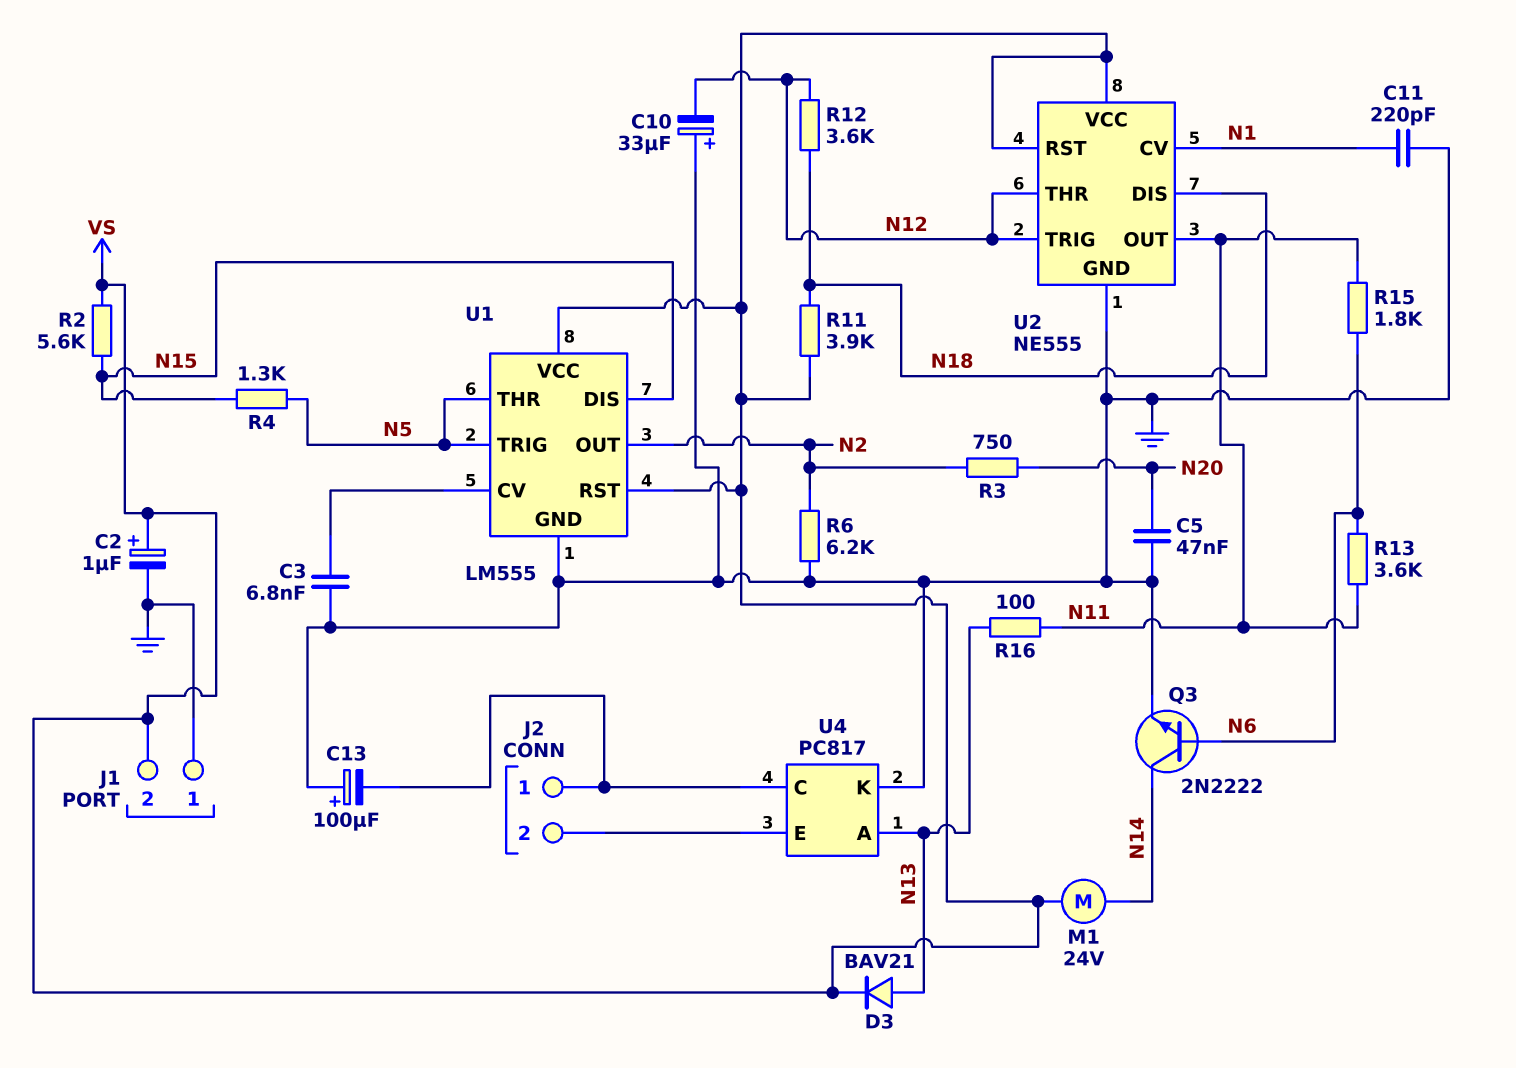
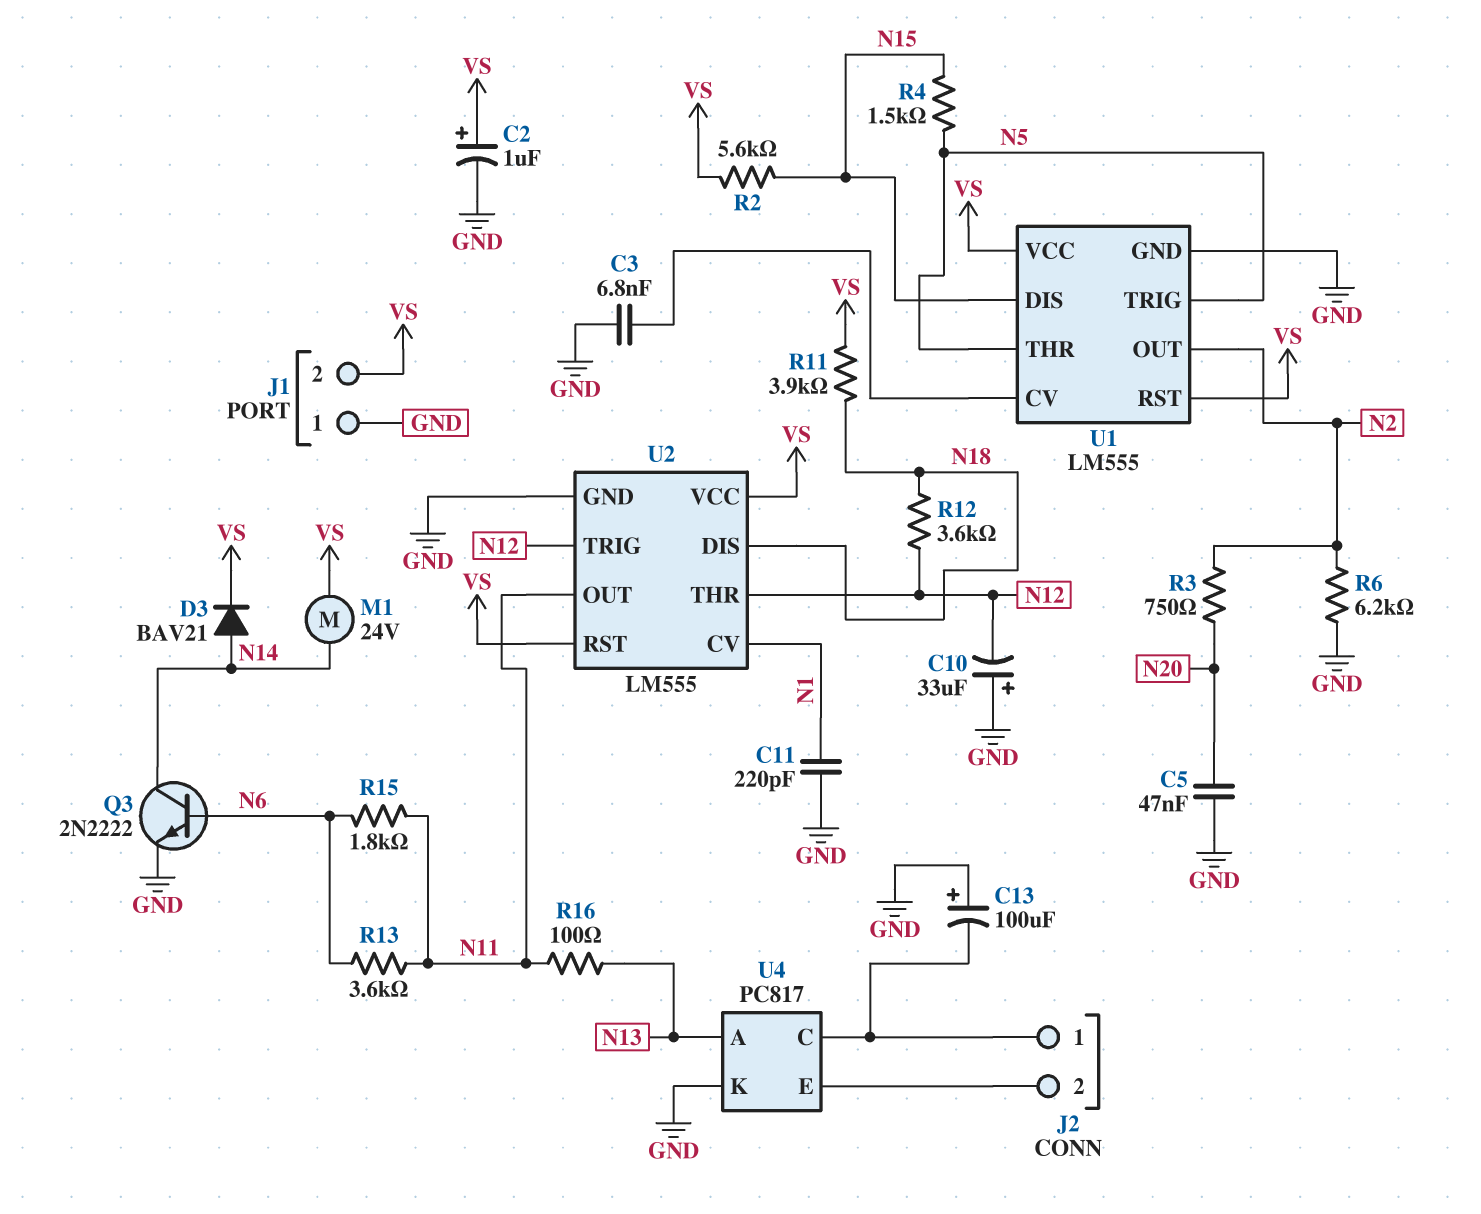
D3: diode BAV21 (A N13, K VS) -> diode BAV21 (A N14, K VS)
R4: 1.3k (N5, N15) -> 1.5k (N5, N15)
U2: NE555 -> LM555

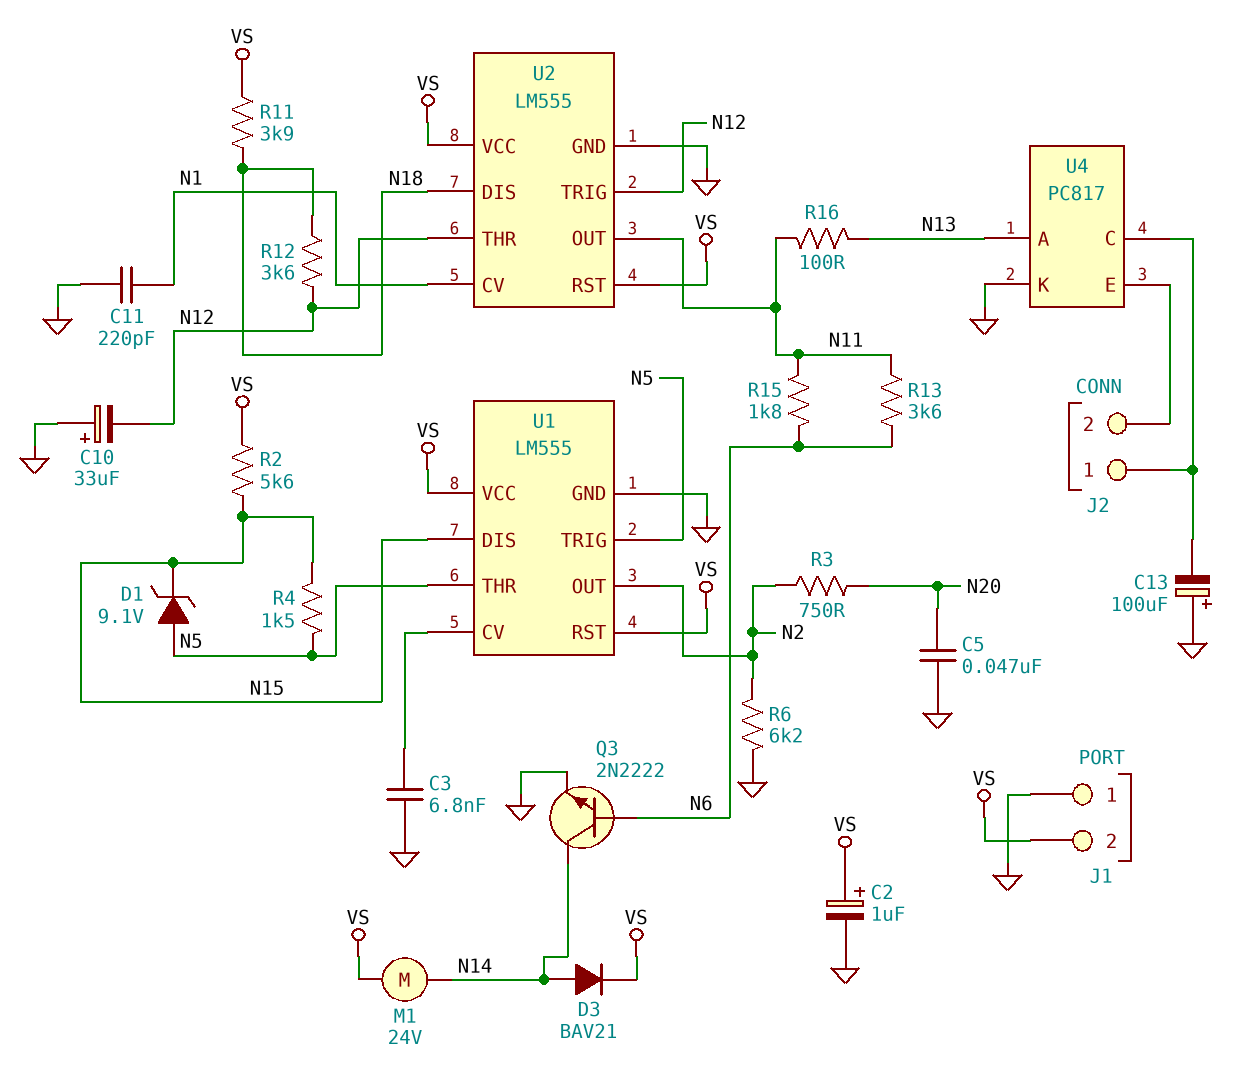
D1: none -> zener 9.1V (A N5, K N15)

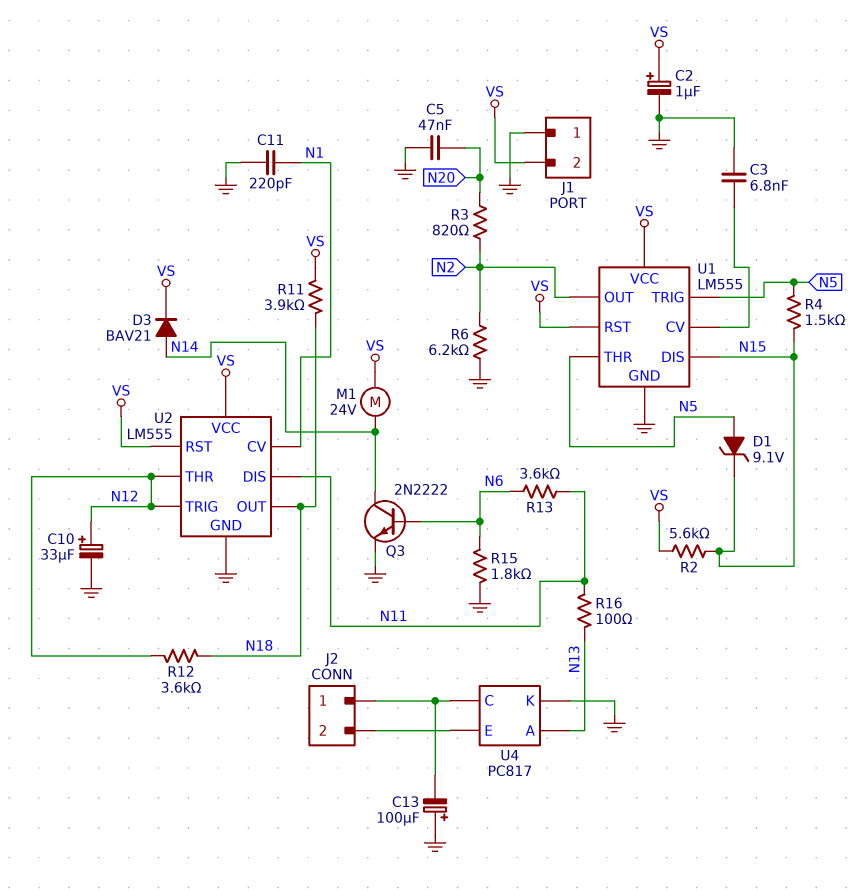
C10: 33uF (plus GND, minus N12) -> 33uF (plus N12, minus GND)
R3: 750 (N2, N20) -> 820 (N2, N20)
R15: 1.8k (N6, N11) -> 1.8k (GND, N6)
U2 pin DIS: N18 -> N11
U2 pin OUT: N11 -> N18

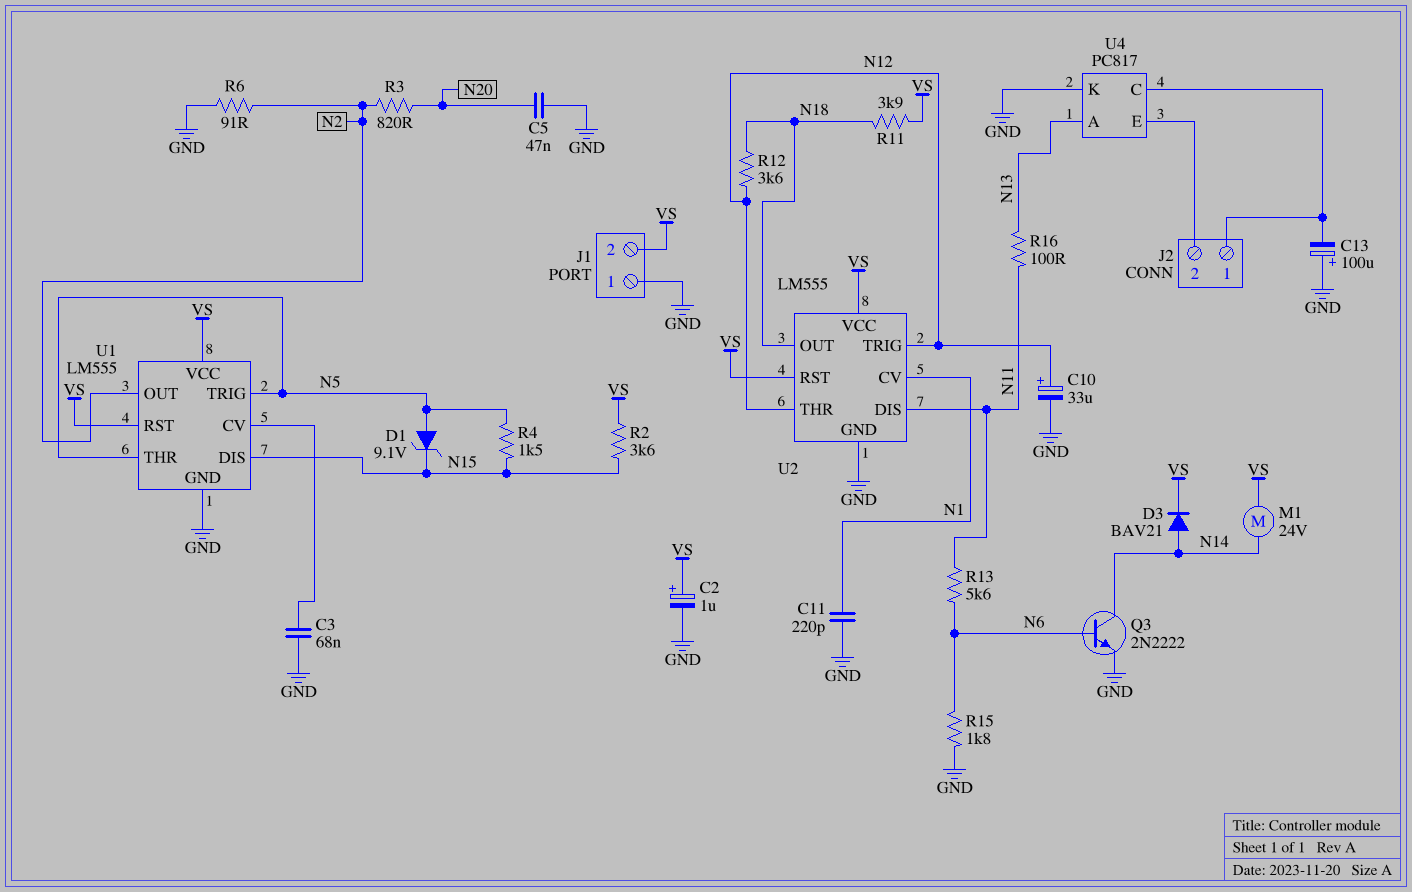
C3: 6.8nF (GND, U1/CV) -> 68nF (GND, U1/CV)
R2: 5.6k (N15, VS) -> 3.6k (N15, VS)
R6: 6.2k (GND, N2) -> 91 (GND, N2)
R13: 3.6k (N6, N11) -> 5.6k (N6, N11)

